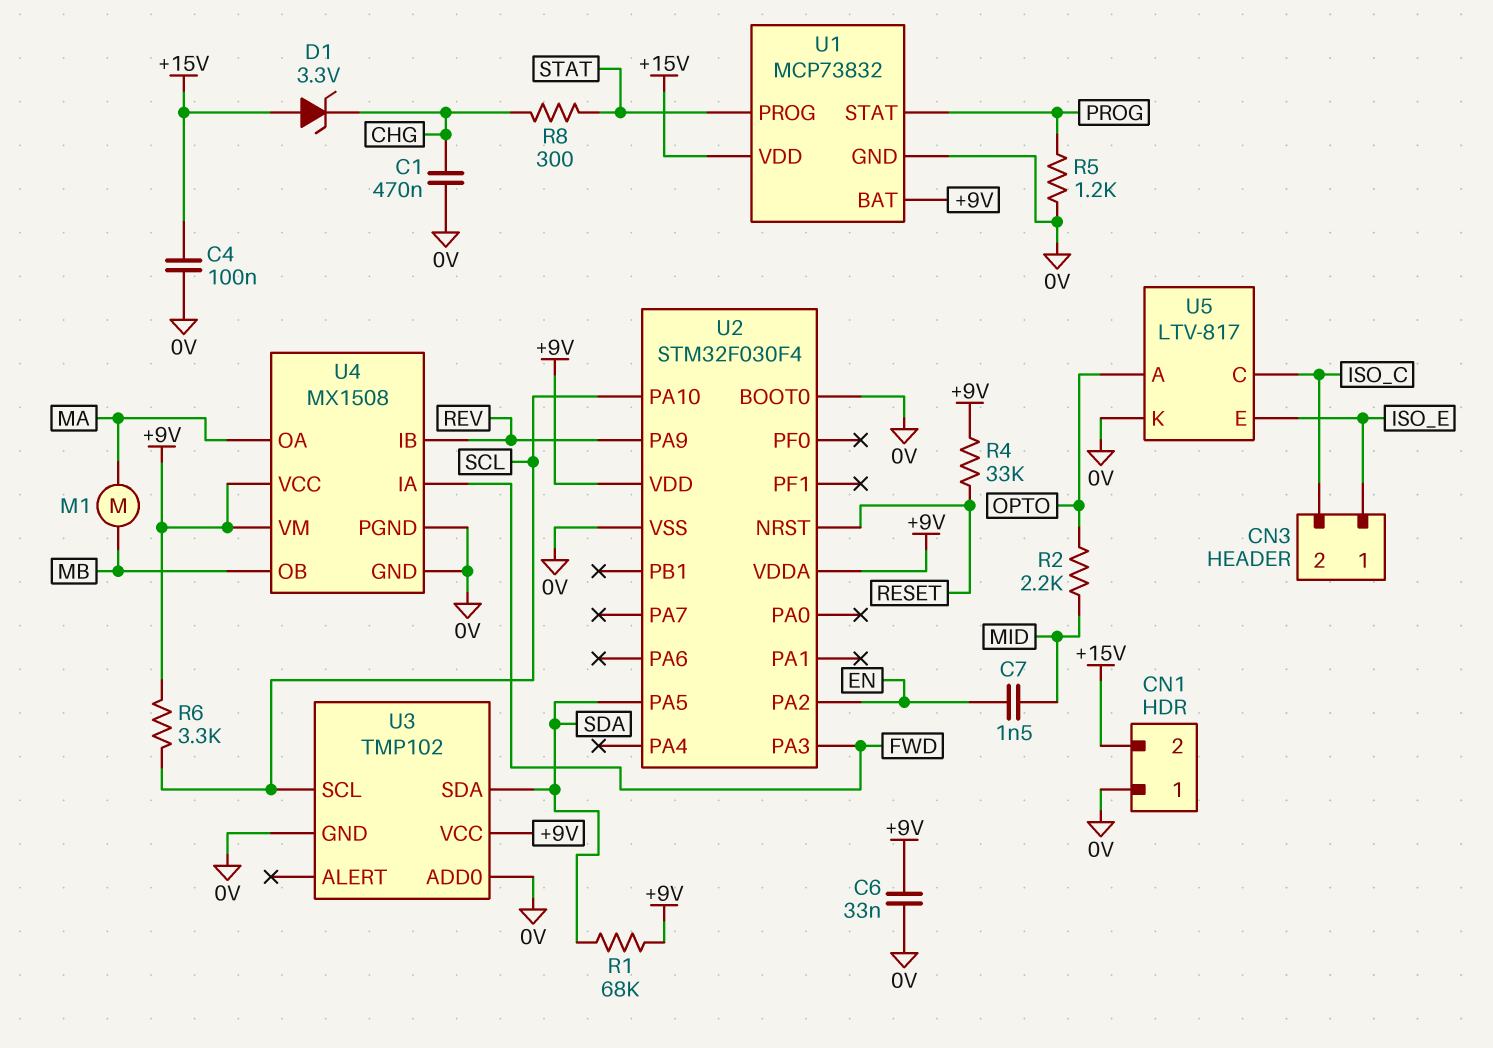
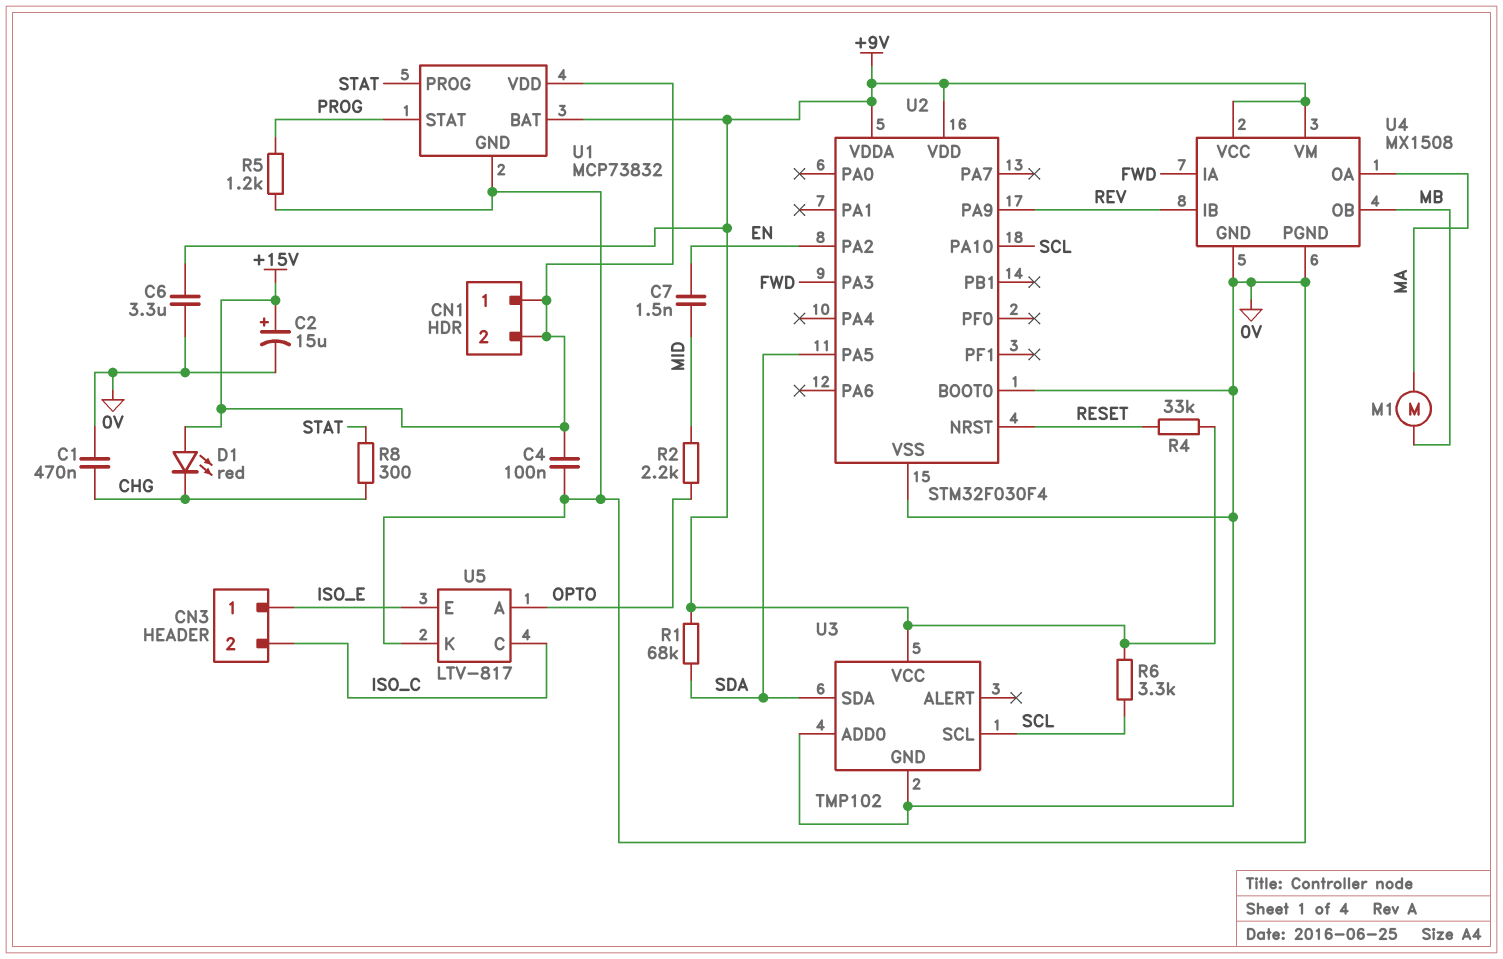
C2: none -> 15uF (plus +15V, minus 0V)
C6: 33nF (+9V, 0V) -> 3.3uF (+9V, 0V)
CN1 pin 1: 0V -> +15V
D1: zener 3.3V (A +15V, K CHG) -> LED red (A +15V, K CHG)

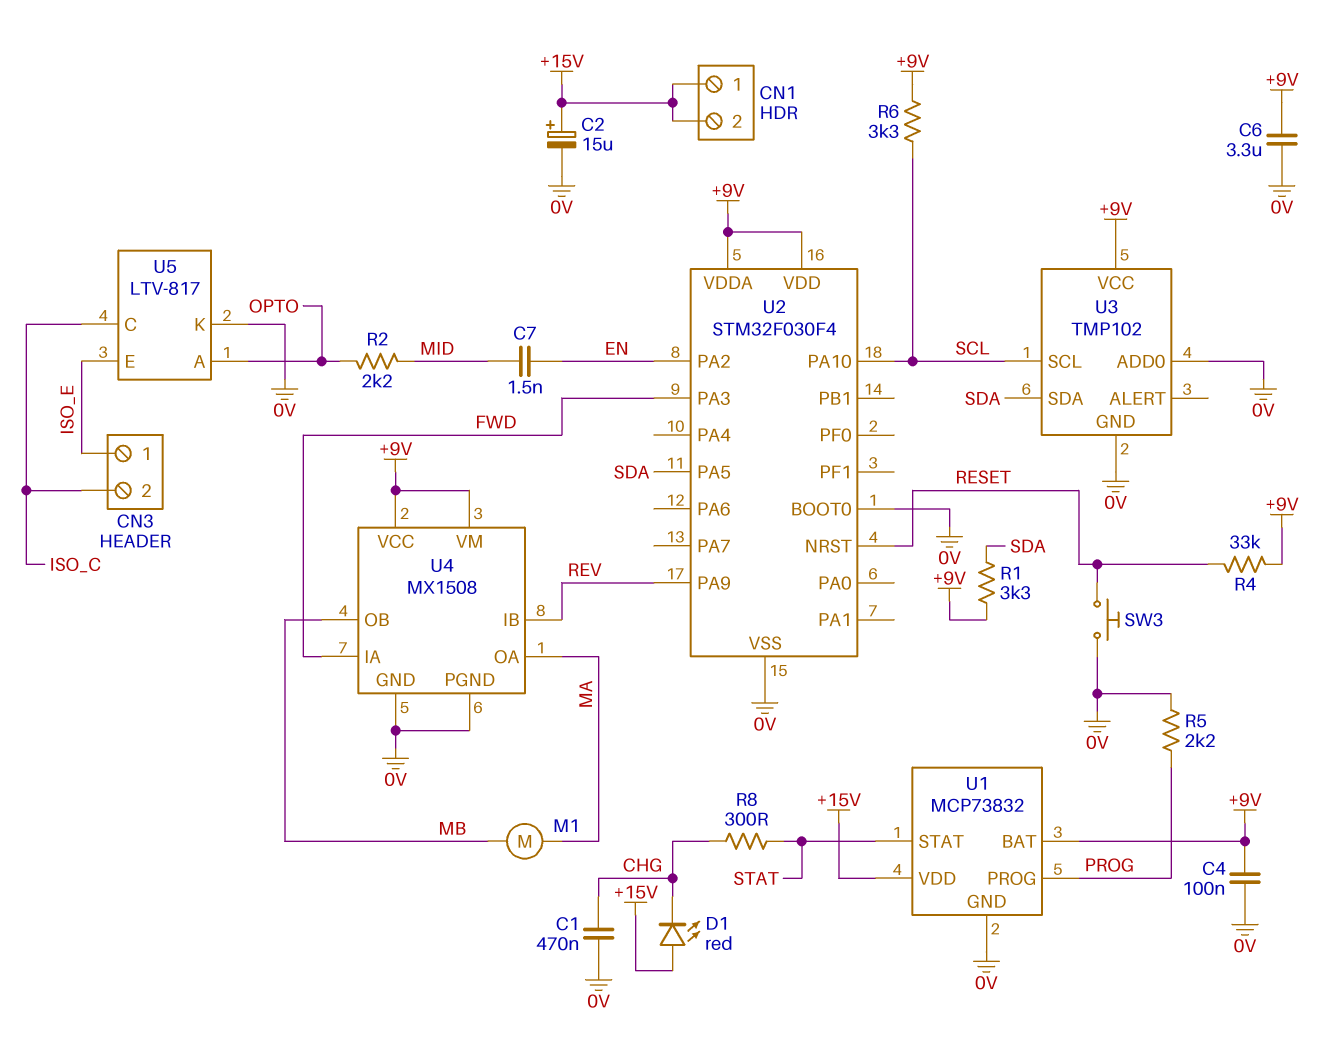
C4: 100nF (+15V, 0V) -> 100nF (+9V, 0V)
R1: 68k (+9V, SDA) -> 3.3k (+9V, SDA)
R5: 1.2k (0V, PROG) -> 2.2k (0V, PROG)
SW3: none -> button (0V, RESET)
U1 pin PROG: STAT -> PROG
U1 pin STAT: PROG -> STAT

